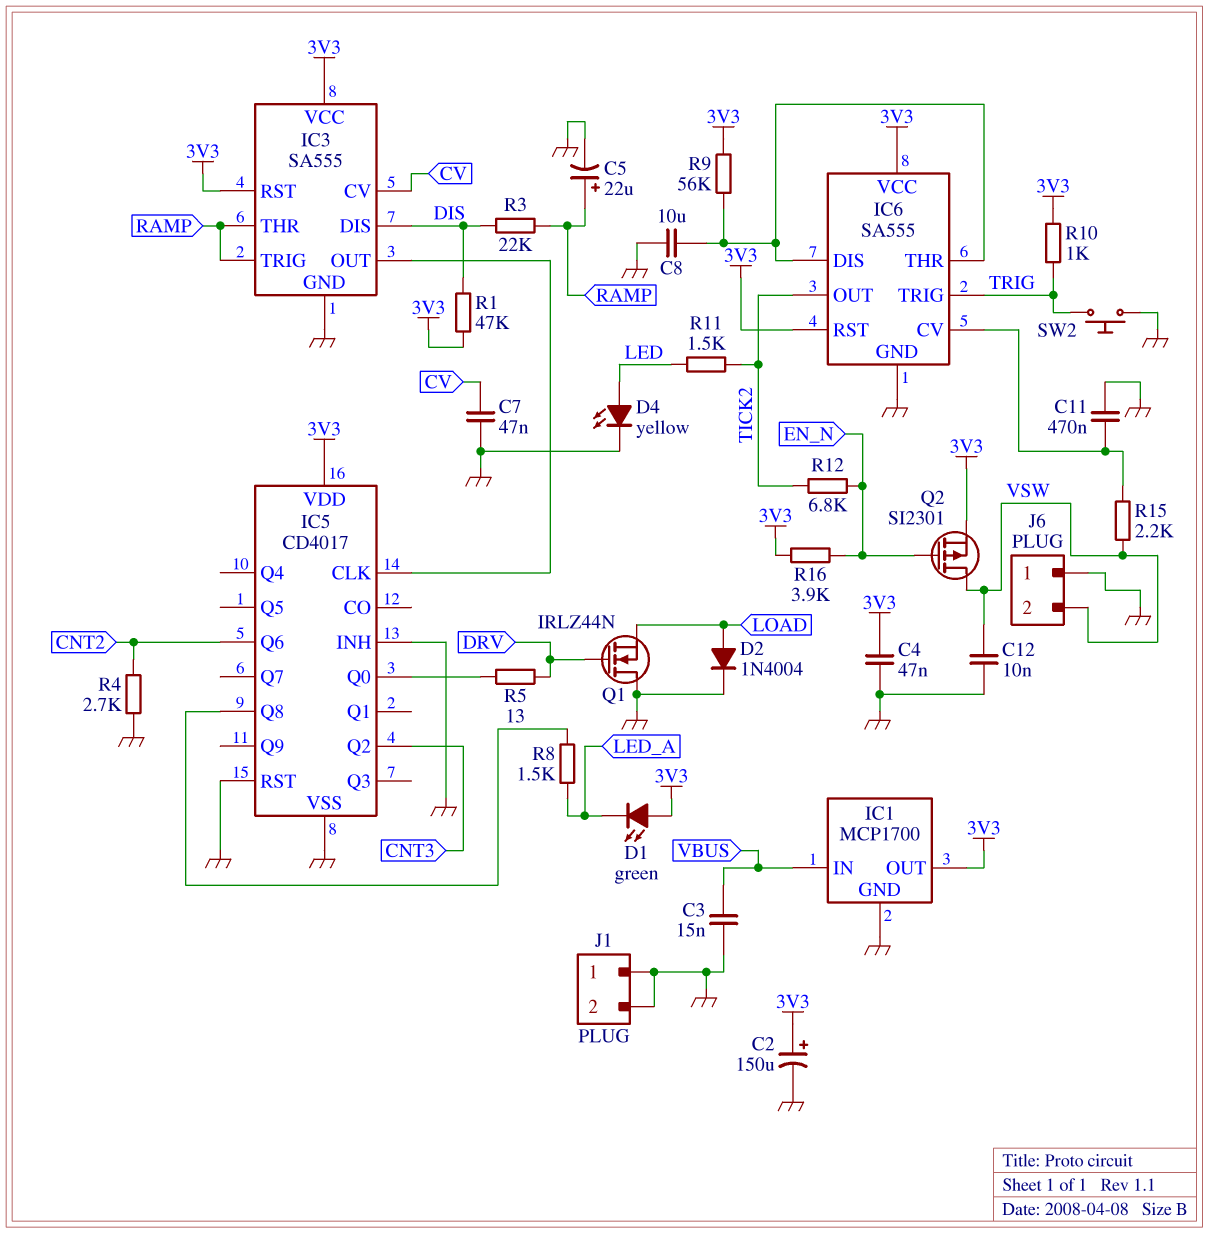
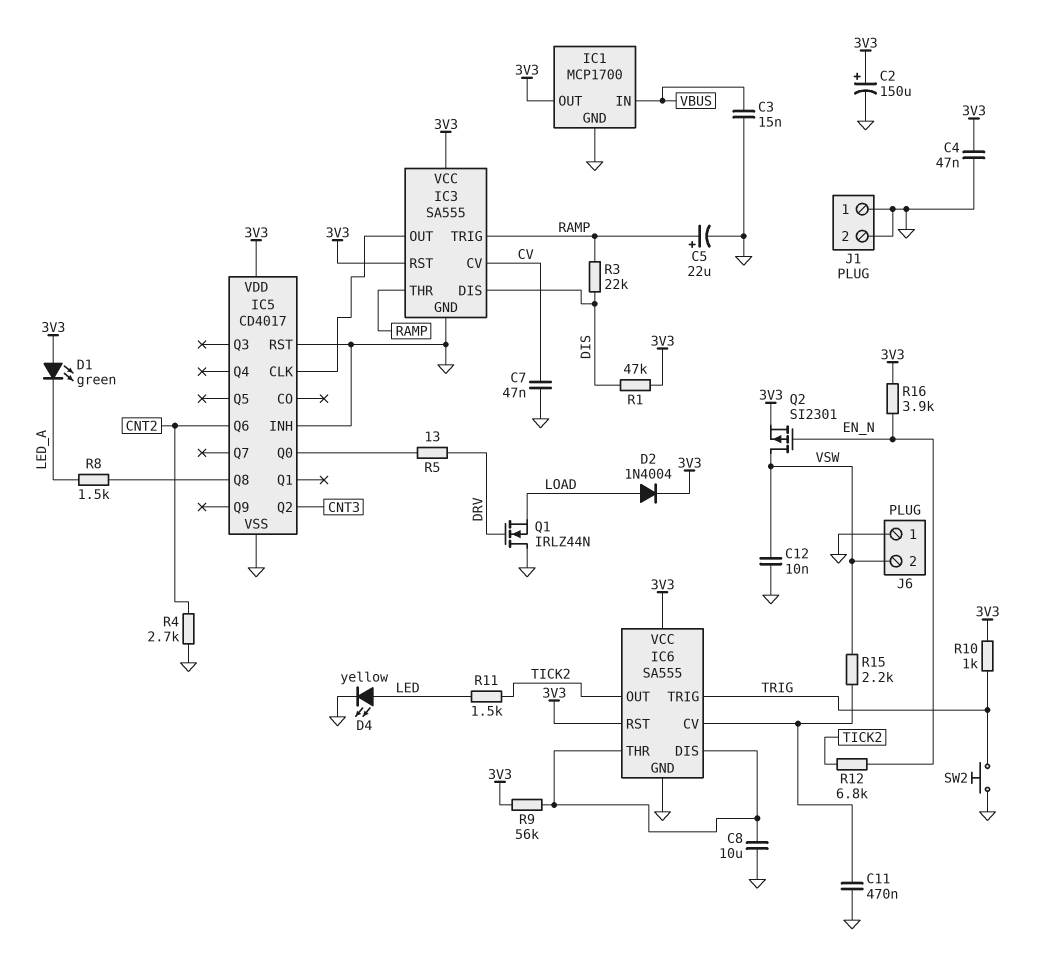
D2: diode 1N4004 (A LOAD, K GND) -> diode 1N4004 (A LOAD, K 3V3)

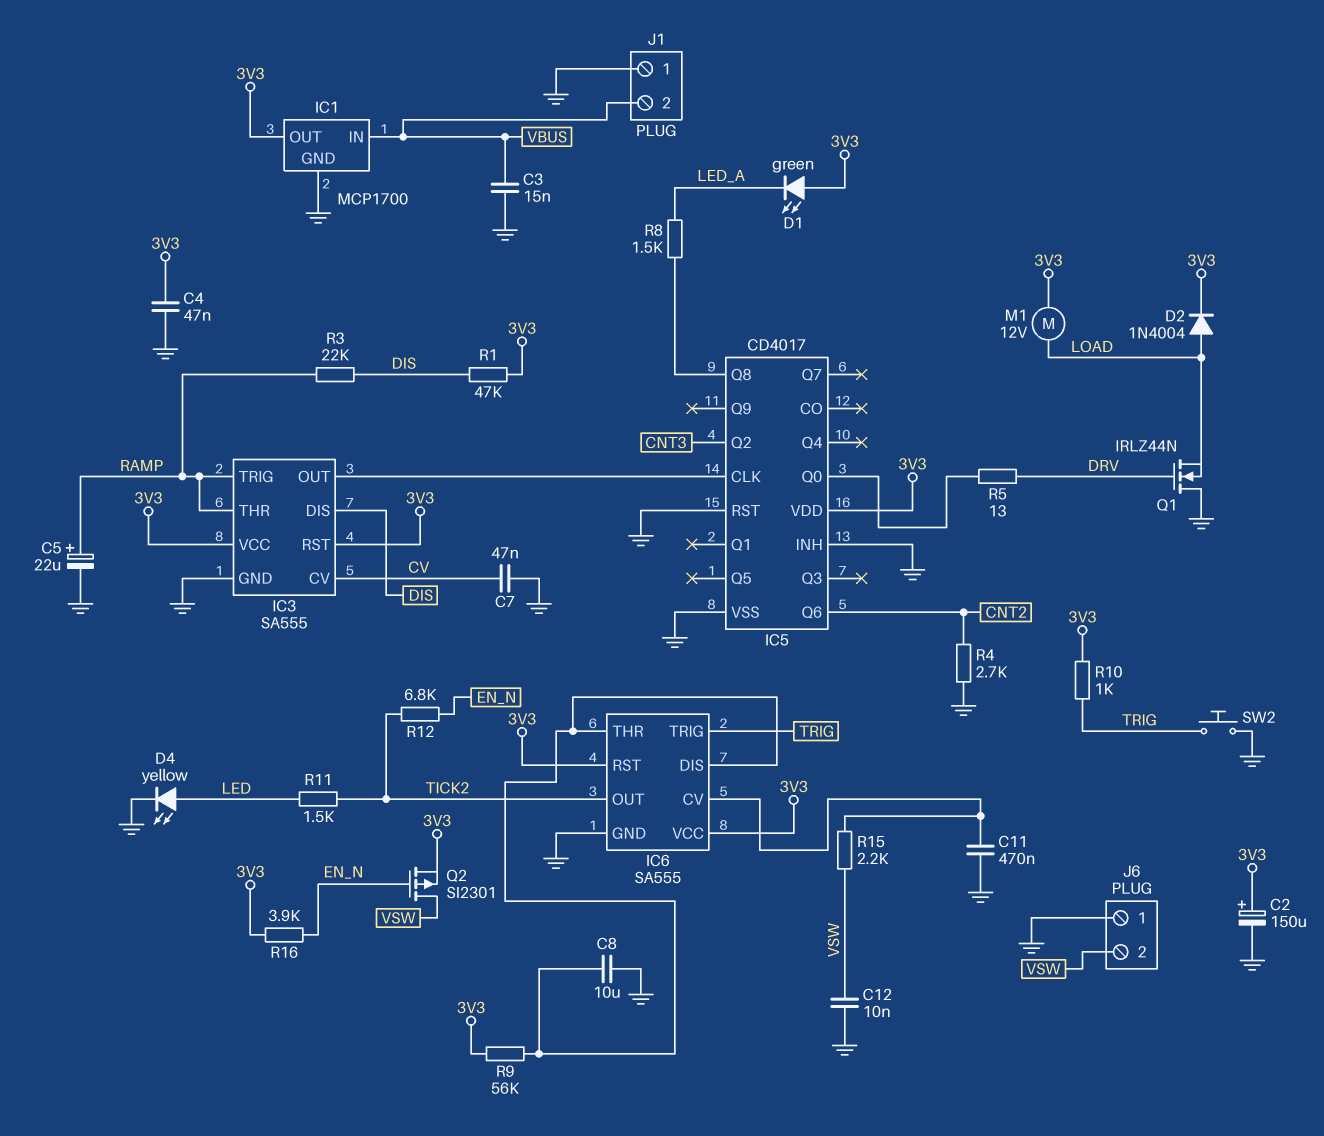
J1 pin 2: GND -> VBUS
M1: none -> motor 12V (3V3, LOAD)

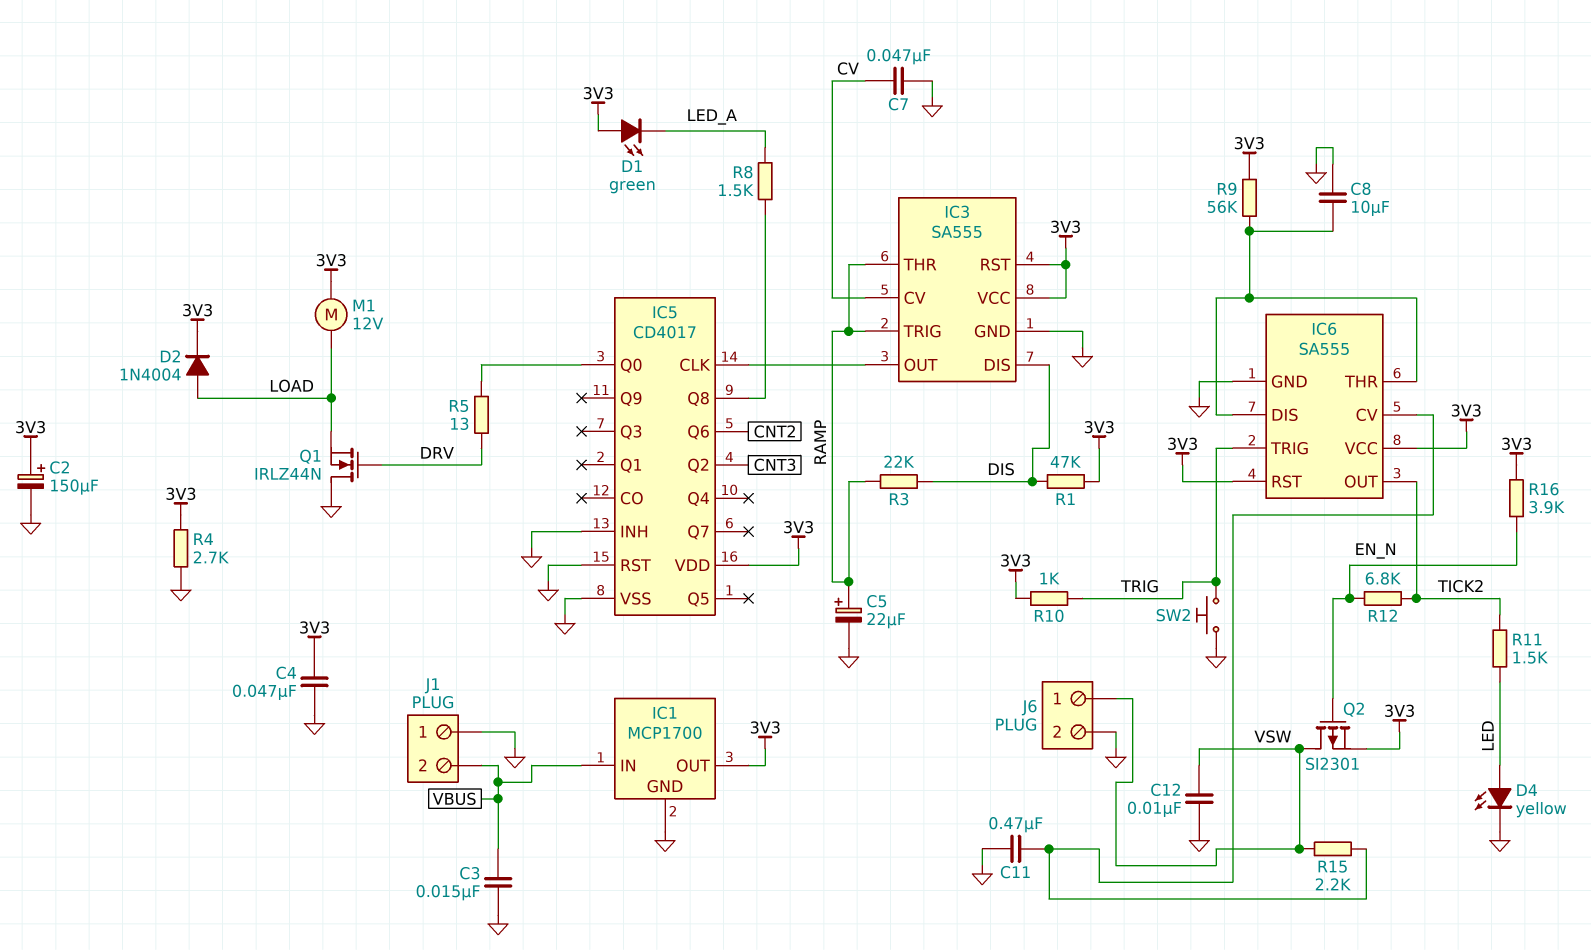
J6 pin 1: GND -> VSW
J6 pin 2: VSW -> GND
R4: 2.7k (CNT2, GND) -> 2.7k (3V3, GND)

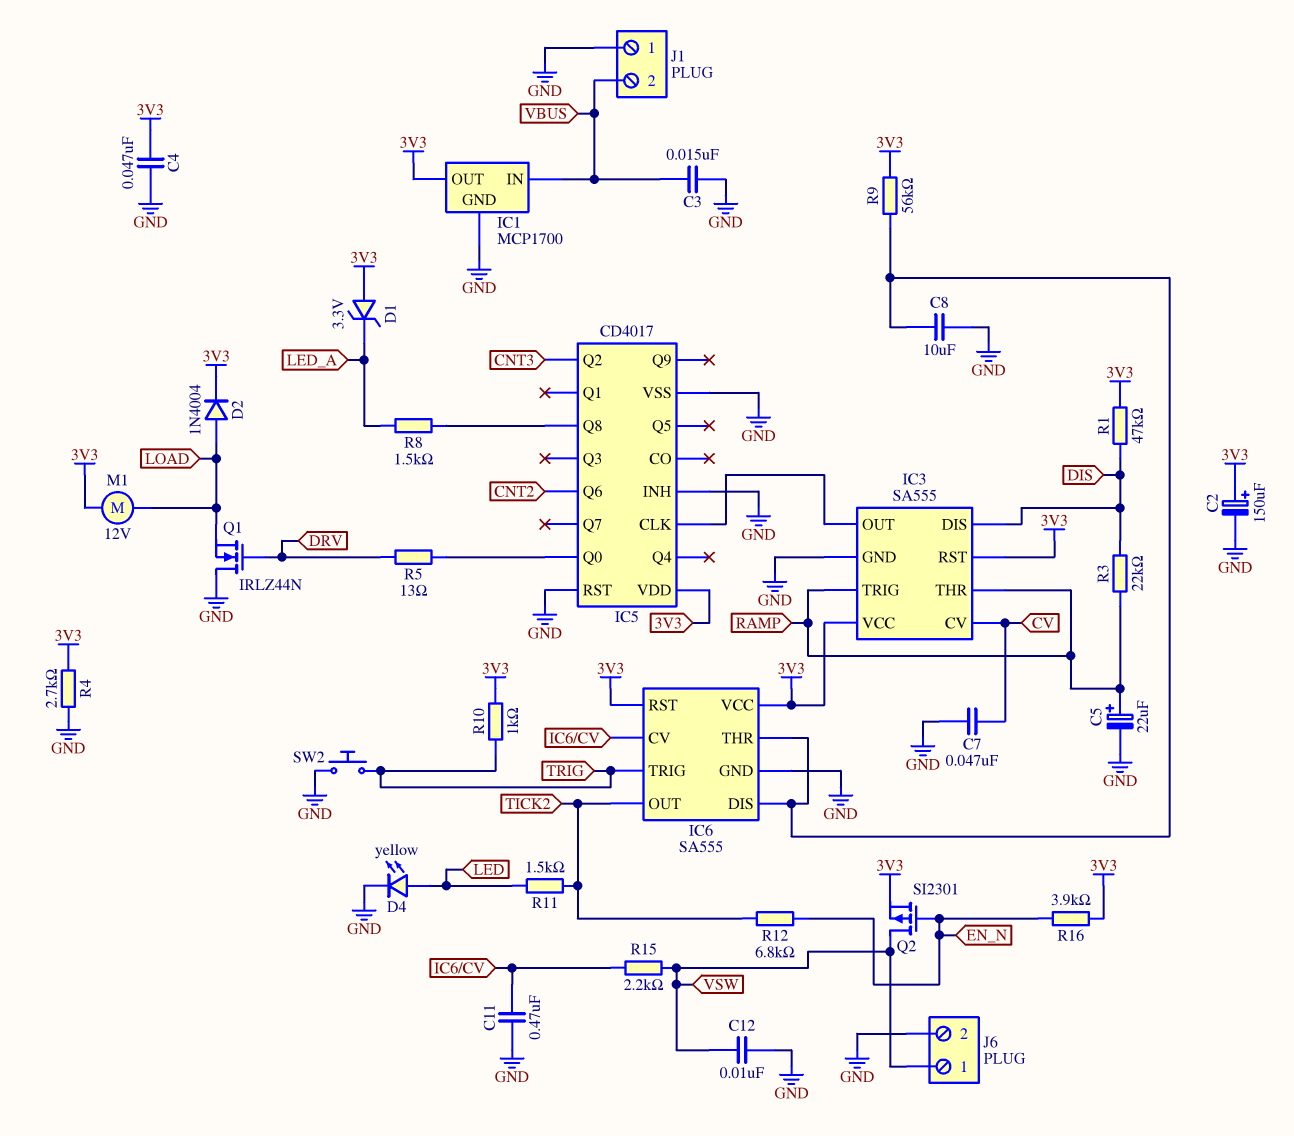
D1: LED green (A 3V3, K LED_A) -> zener 3.3V (A 3V3, K LED_A)

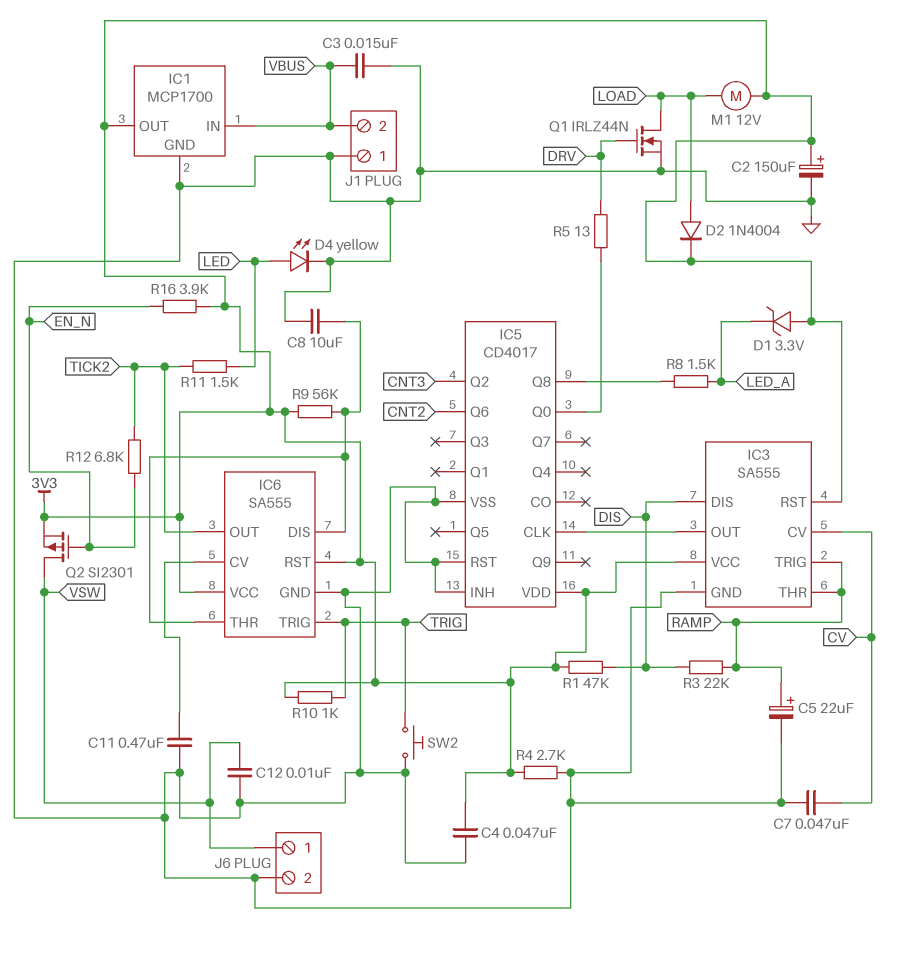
Q1: NMOS IRLZ44N (G DRV, D GND, S LOAD) -> NMOS IRLZ44N (G DRV, D LOAD, S GND)
R15: 2.2k (IC6/CV, VSW) -> none

